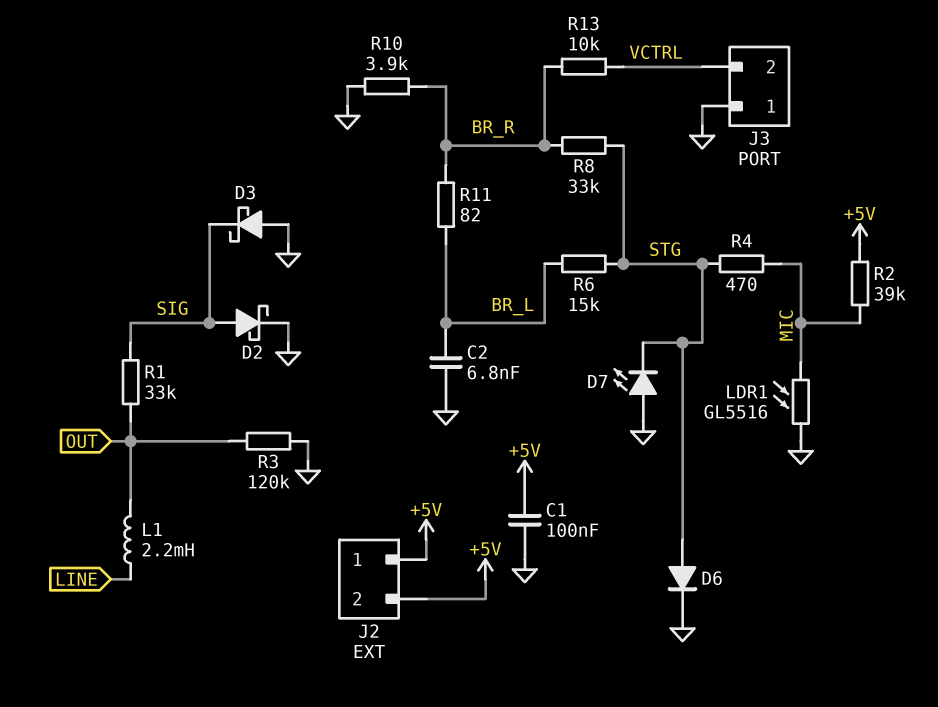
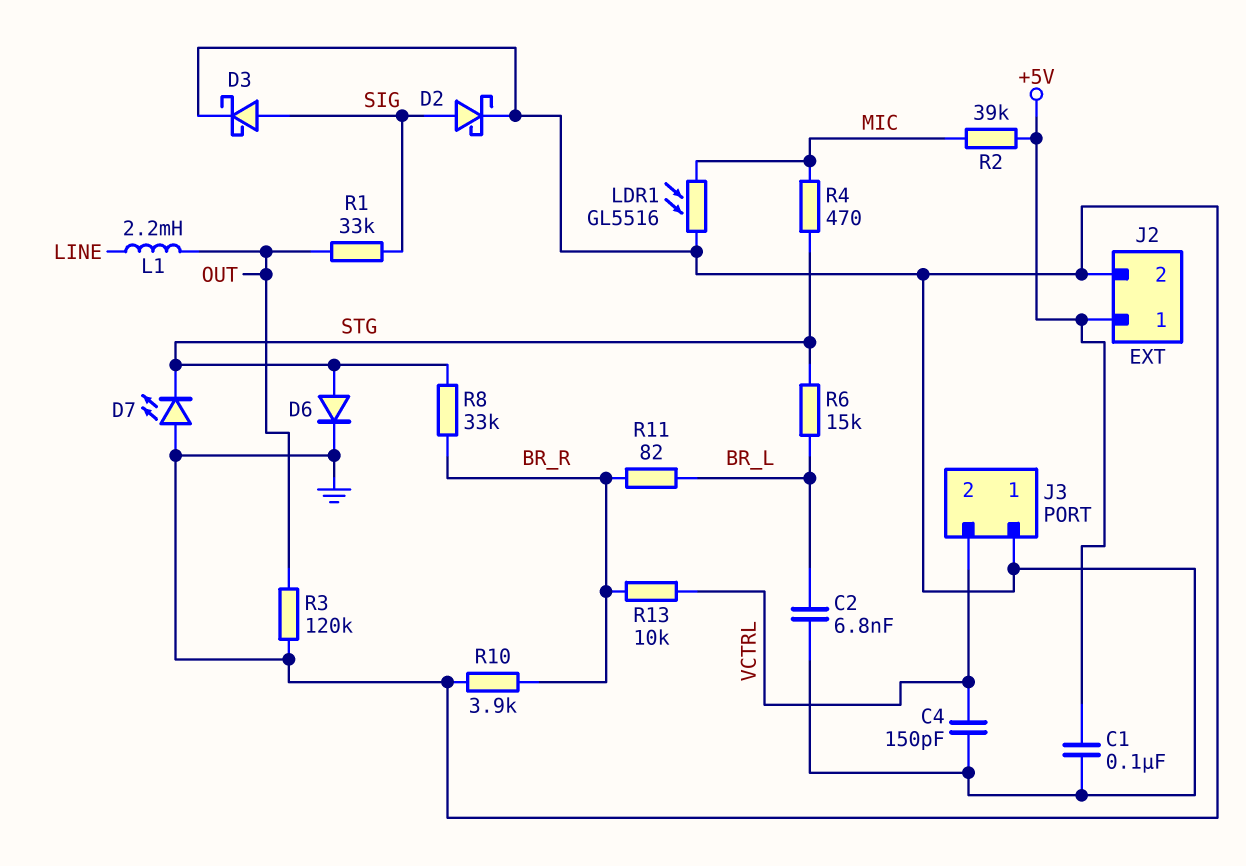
C4: none -> 150pF (GND, VCTRL)
D3: schottky (A GND, K SIG) -> schottky (A SIG, K GND)
J2 pin 2: +5V -> GND

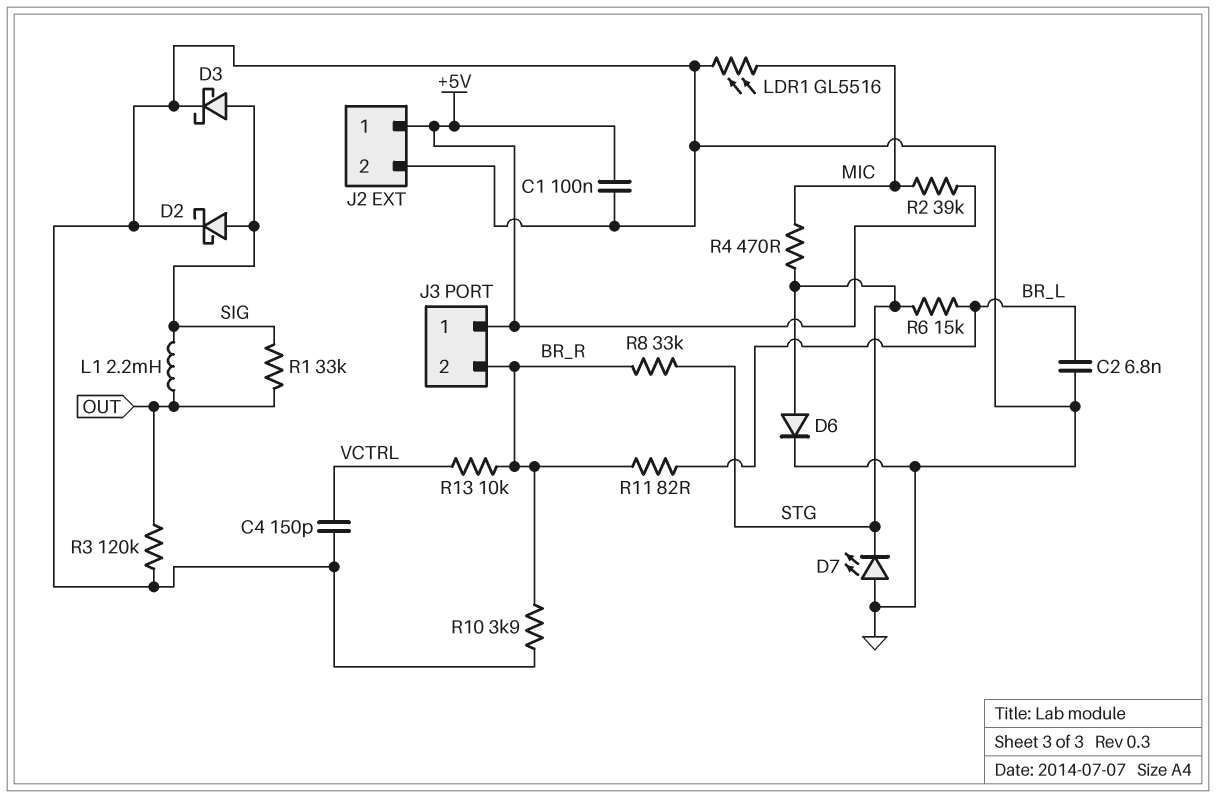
J3 pin 1: GND -> +5V
J3 pin 2: VCTRL -> BR_R
L1: 2.2mH (LINE, OUT) -> 2.2mH (OUT, SIG)

